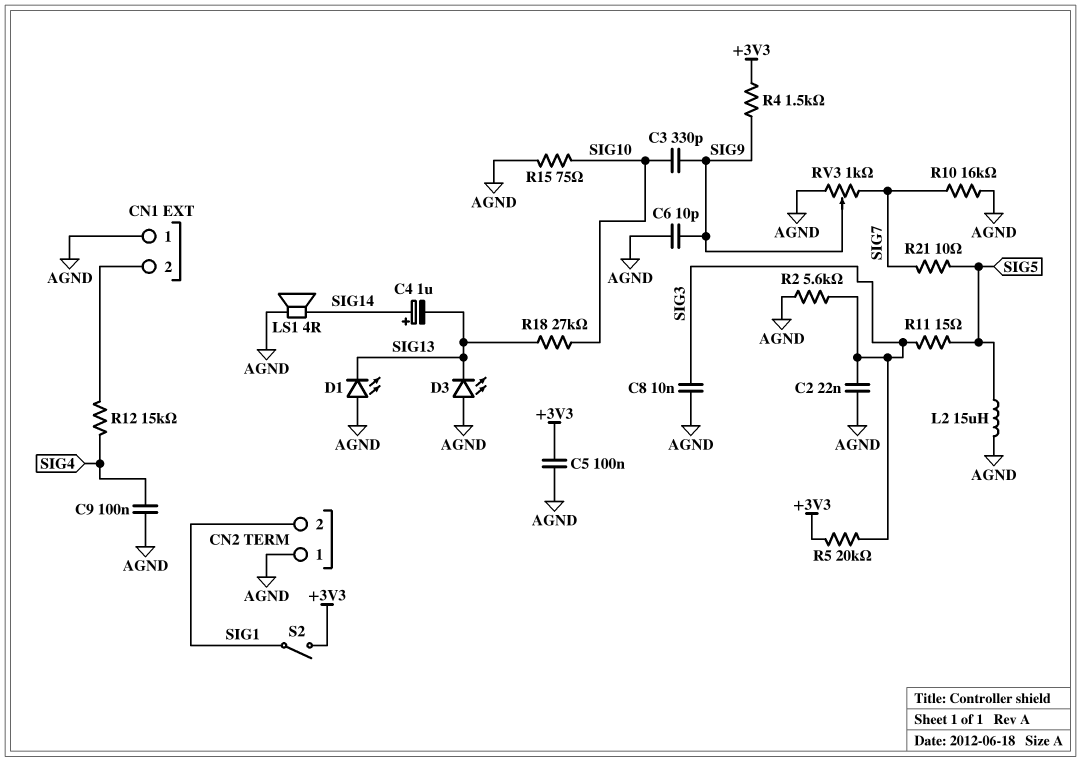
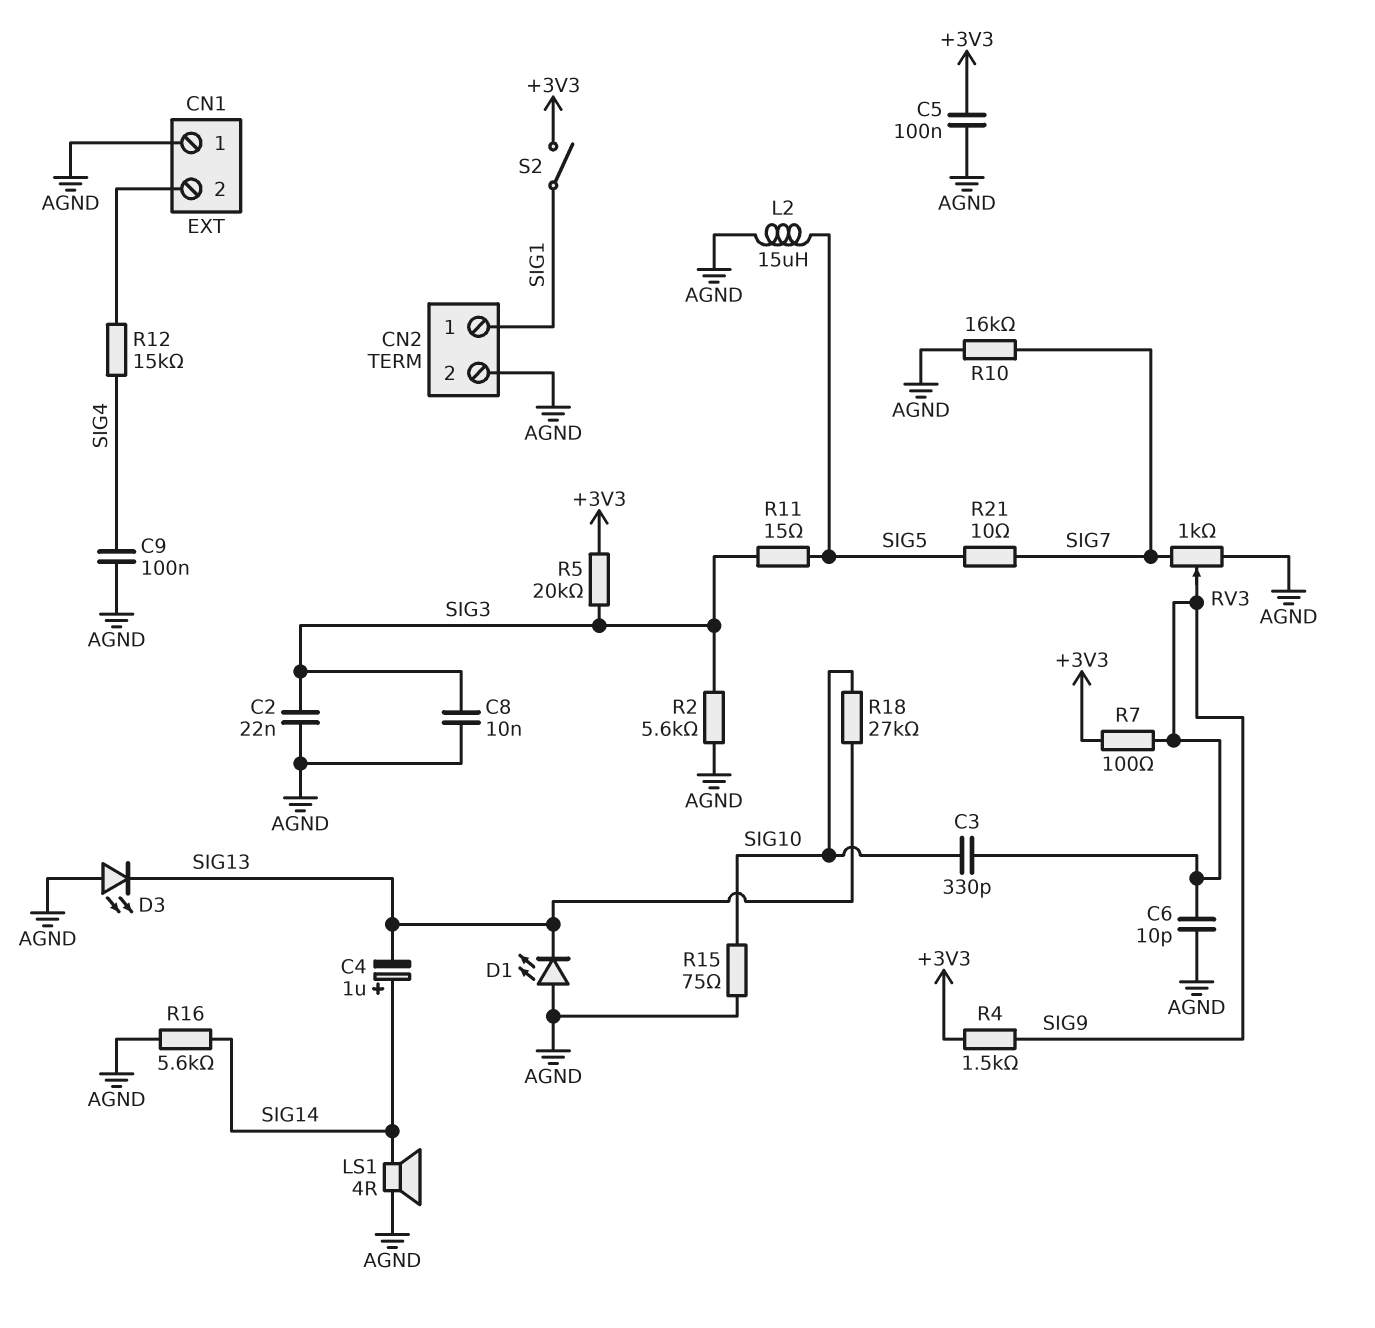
CN2 pin 1: AGND -> SIG1
CN2 pin 2: SIG1 -> AGND
R7: none -> 100 (+3V3, SIG9)
R16: none -> 5.6k (AGND, SIG14)

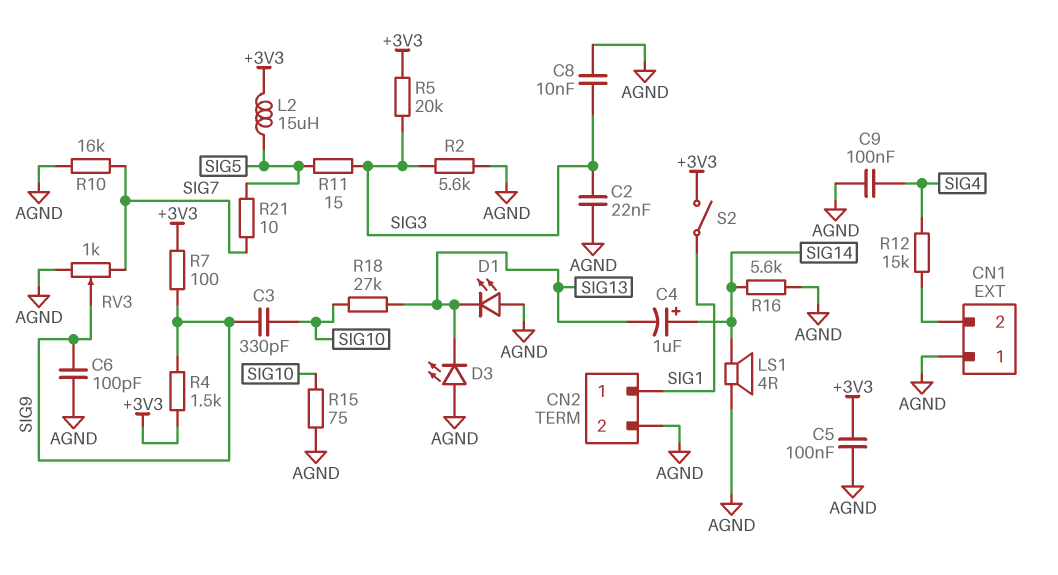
C6: 10pF (AGND, SIG9) -> 100pF (AGND, SIG9)
L2: 15uH (AGND, SIG5) -> 15uH (+3V3, SIG5)

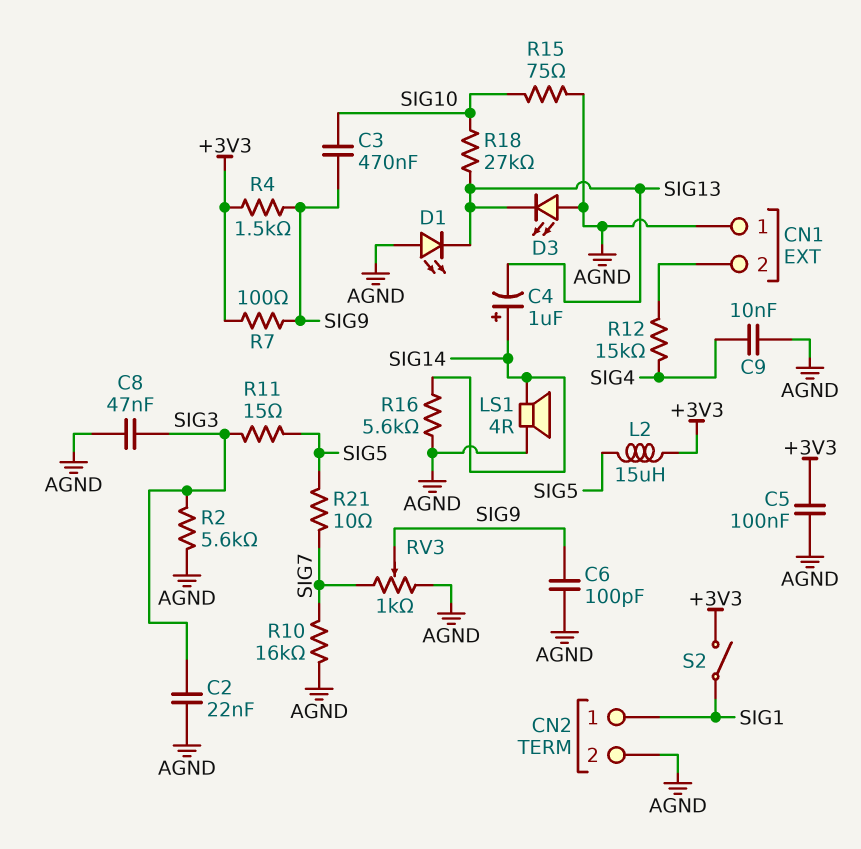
C3: 330pF (SIG9, SIG10) -> 470nF (SIG9, SIG10)
C8: 10nF (AGND, SIG3) -> 47nF (AGND, SIG3)
C9: 100nF (AGND, SIG4) -> 10nF (AGND, SIG4)
R5: 20k (+3V3, SIG3) -> none

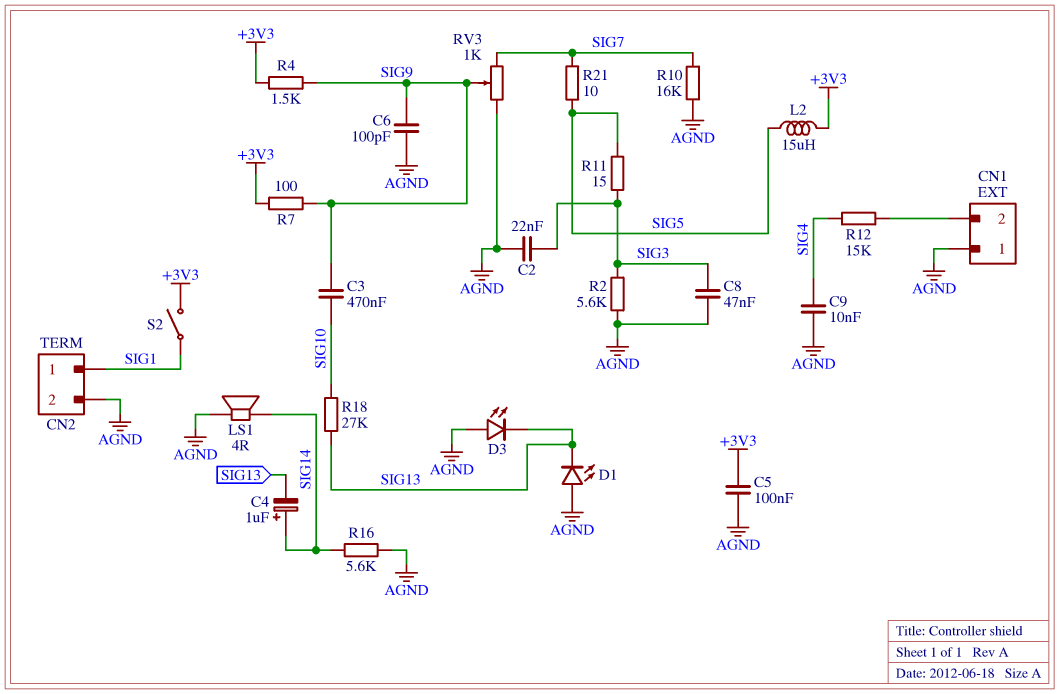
R15: 75 (AGND, SIG10) -> none

